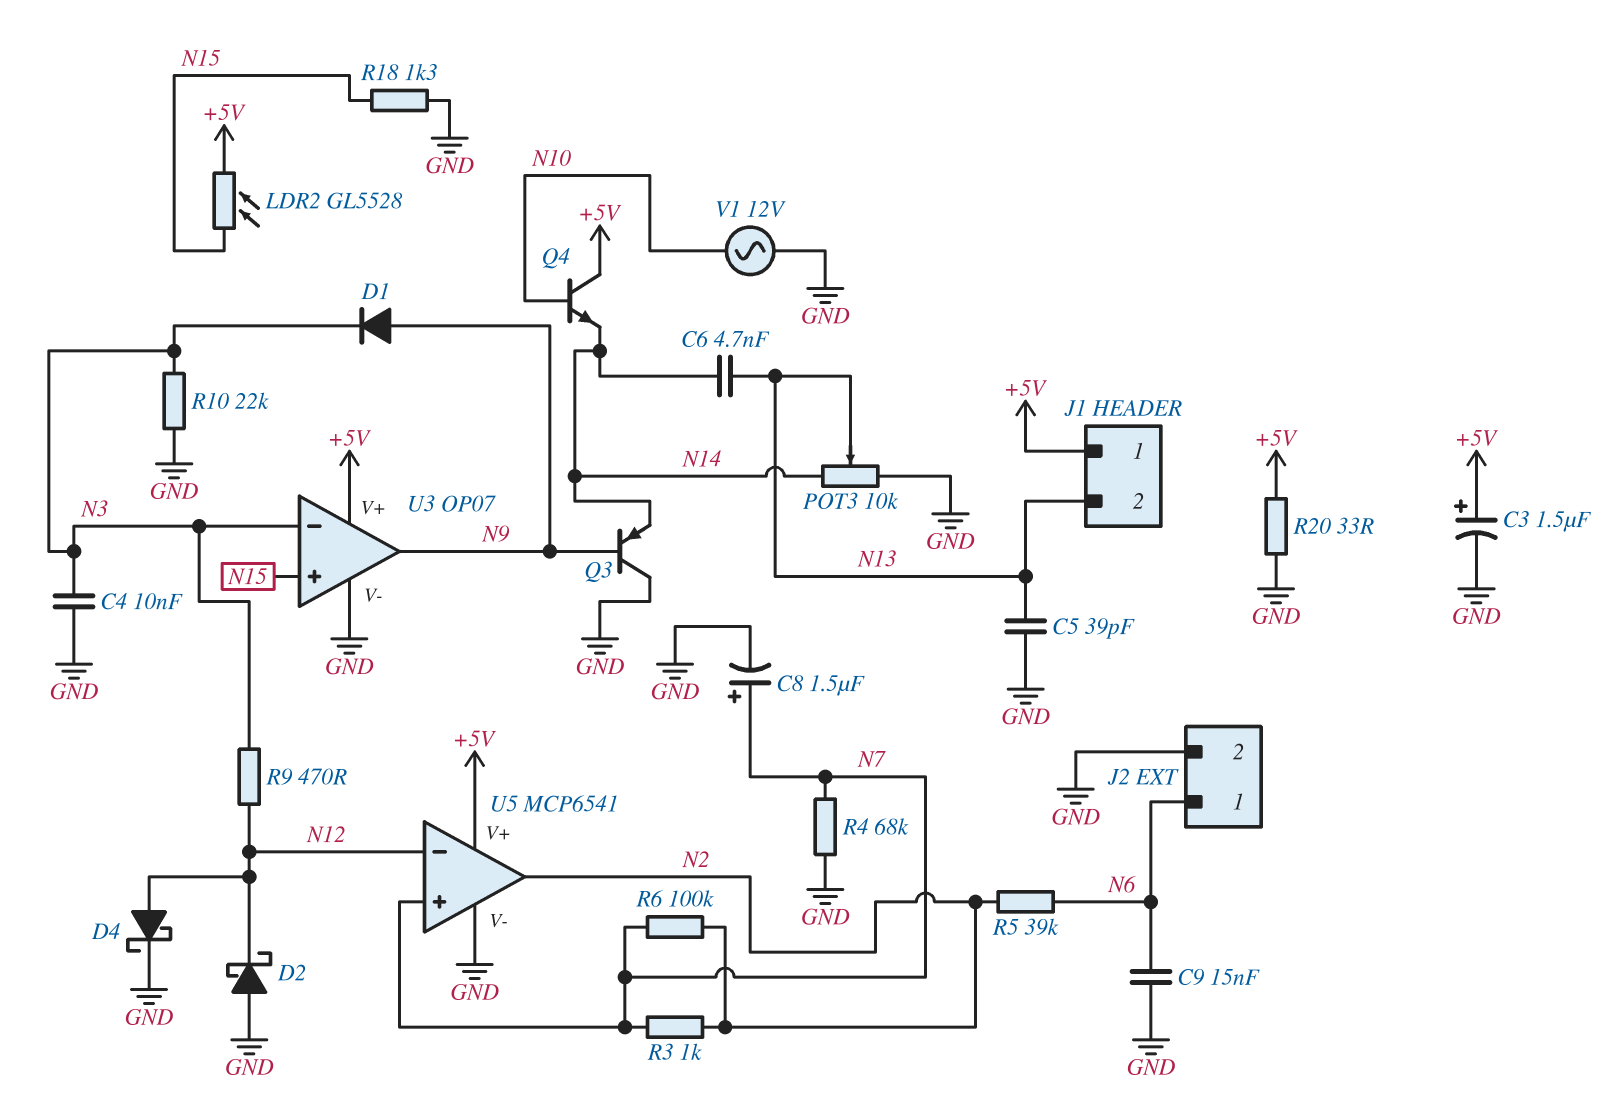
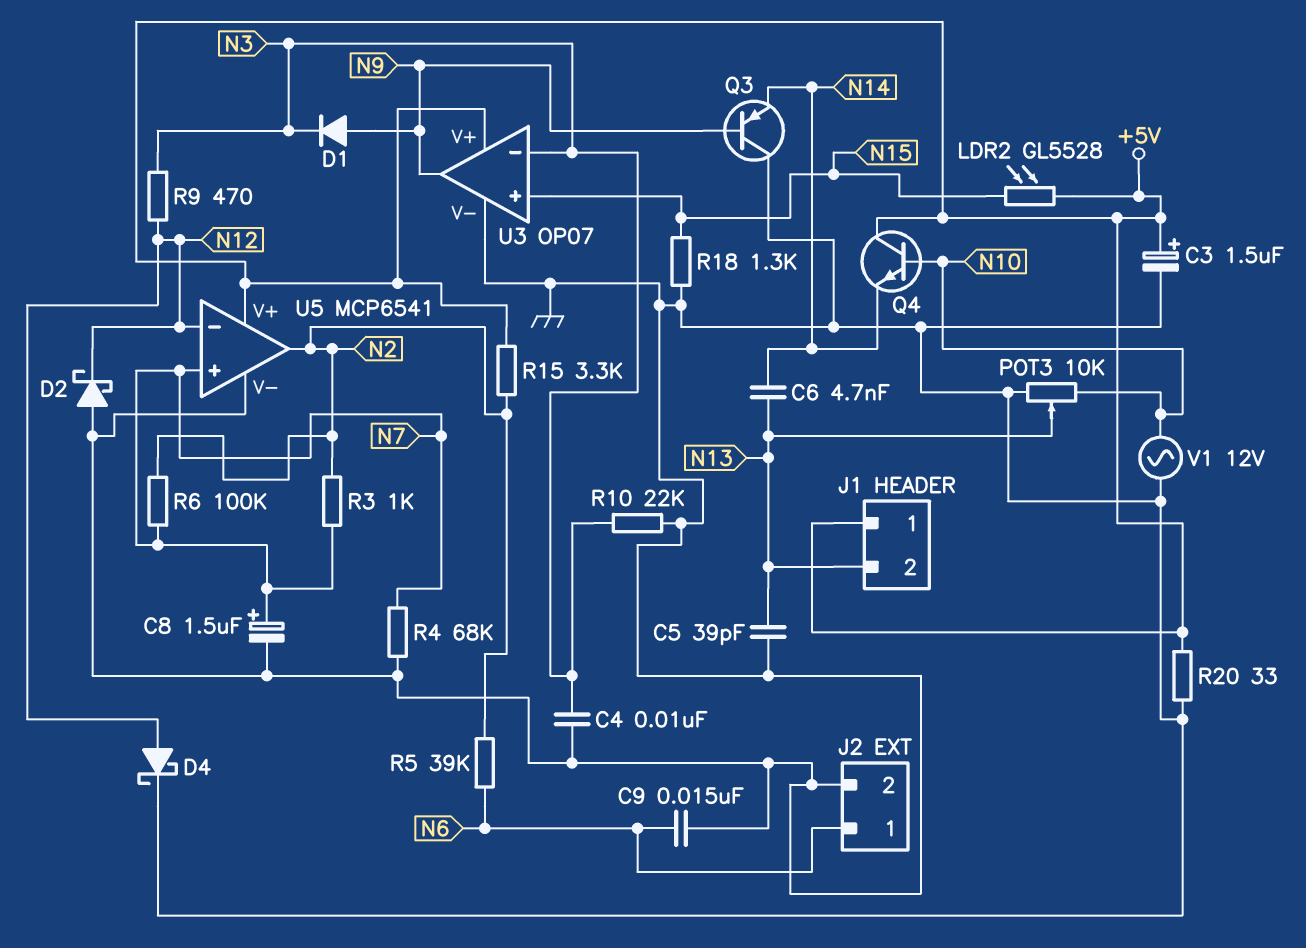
POT3: 10k (GND, N14, wiper N13) -> 10k (GND, N10, wiper N13)
R15: none -> 3.3k (+5V, N2)

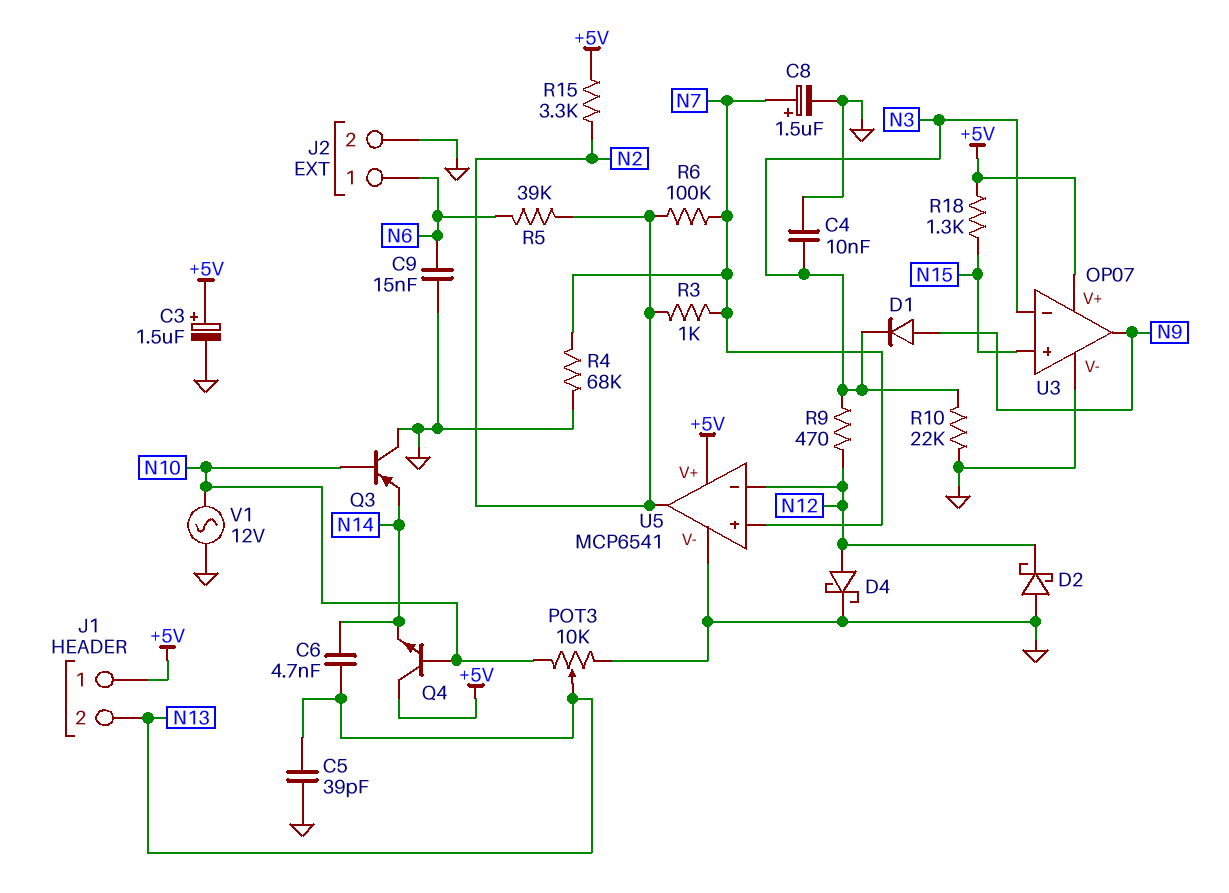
LDR2: GL5528 (+5V, N15) -> none
Q3: PNP (B N9, C GND, E N14) -> PNP (B N10, C GND, E N14)
R18: 1.3k (GND, N15) -> 1.3k (+5V, N15)
R20: 33 (+5V, GND) -> none

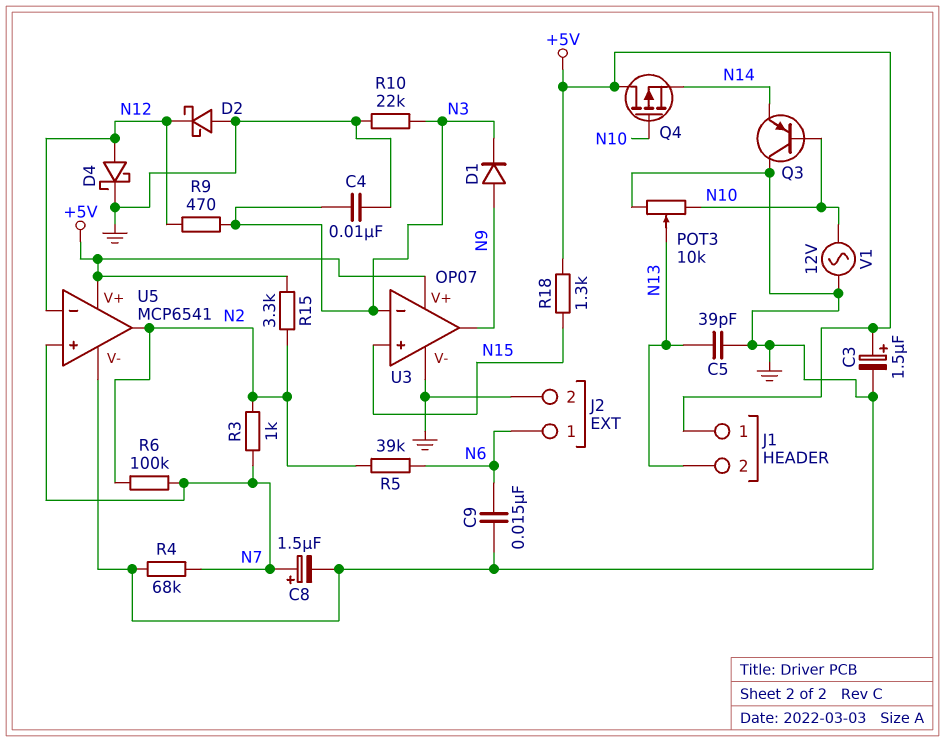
C6: 4.7nF (N13, N14) -> none
Q4: NPN (B N10, C +5V, E N14) -> PMOS (G N10, D +5V, S N14)

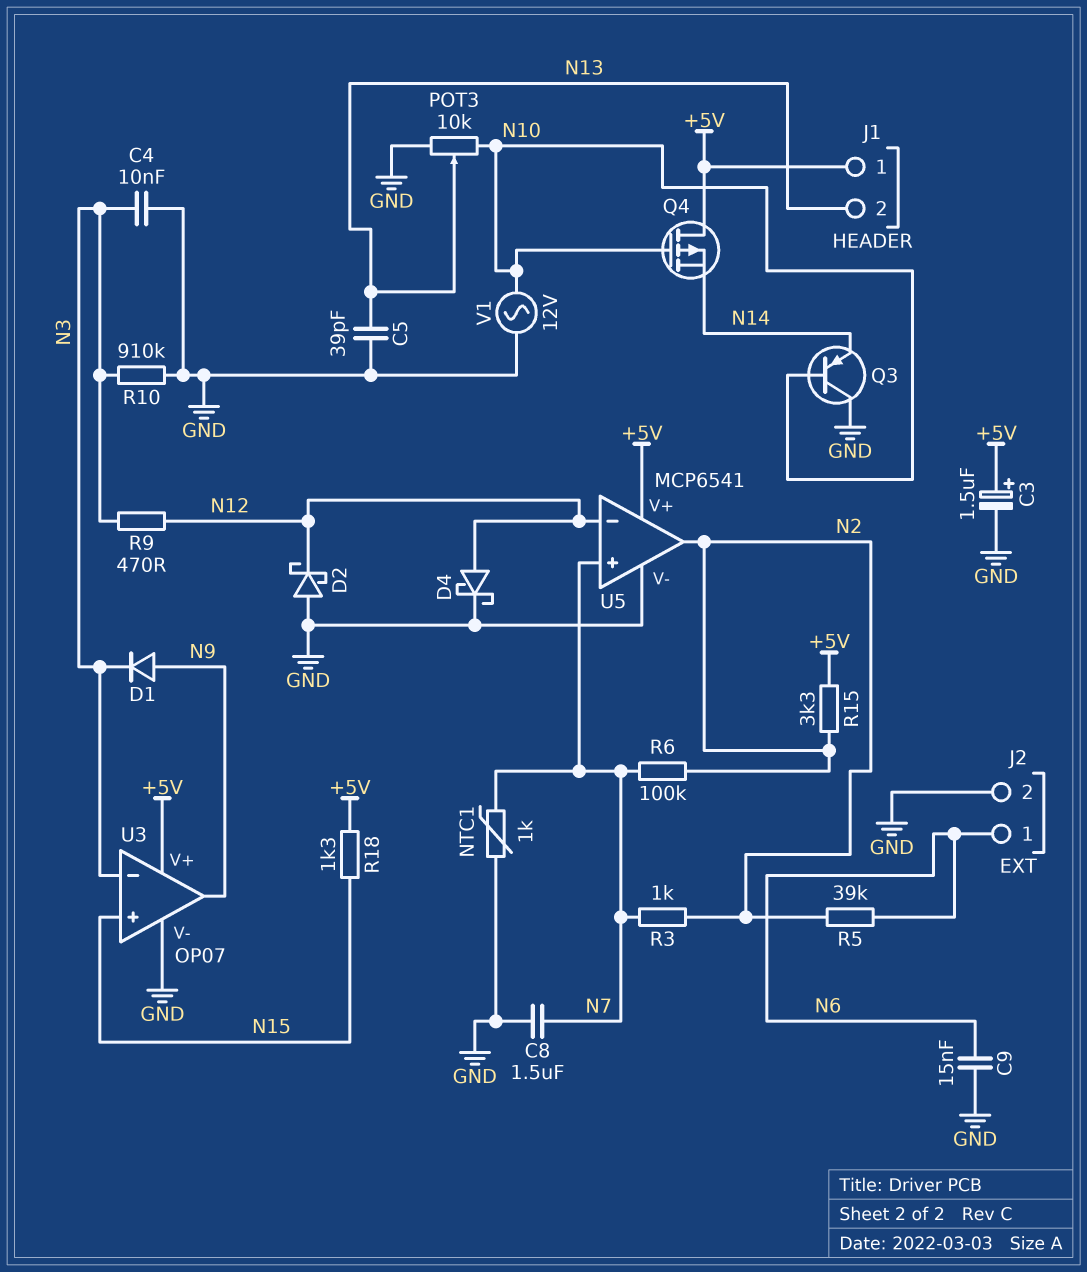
C8: 1.5uF (plus N7, minus GND) -> 1.5uF (GND, N7)
NTC1: none -> 1k (GND, N7)
R4: 68k (GND, N7) -> none
R10: 22k (GND, N3) -> 910k (GND, N3)

